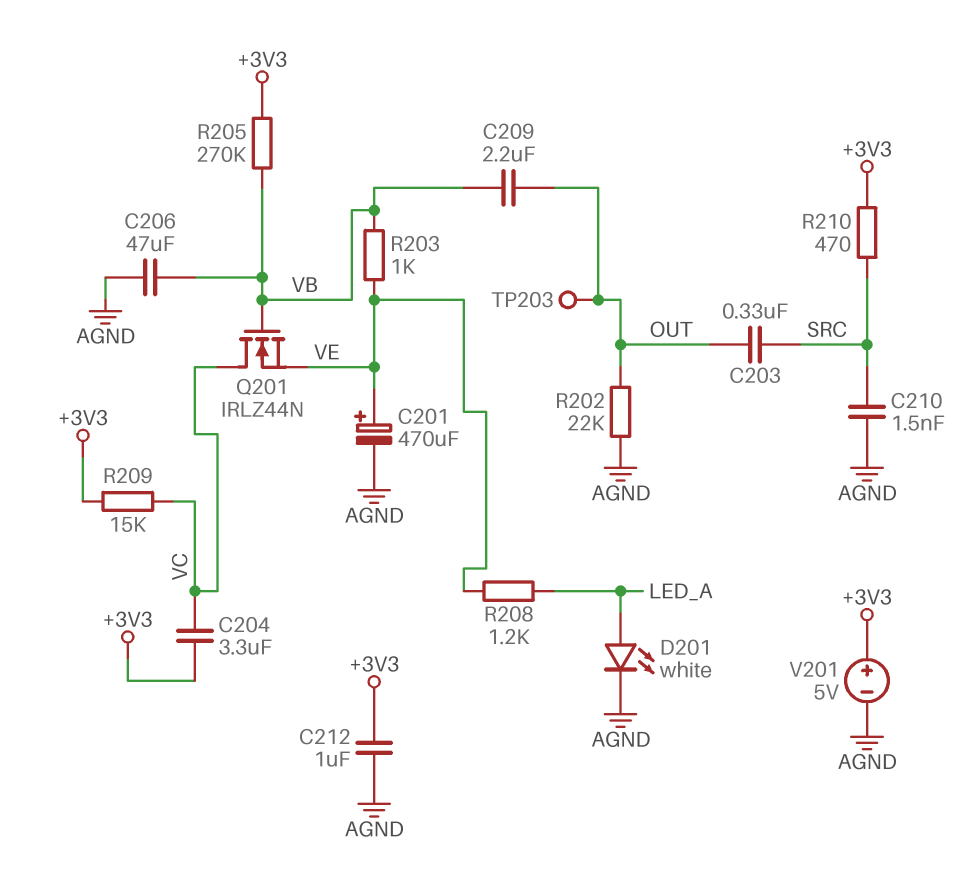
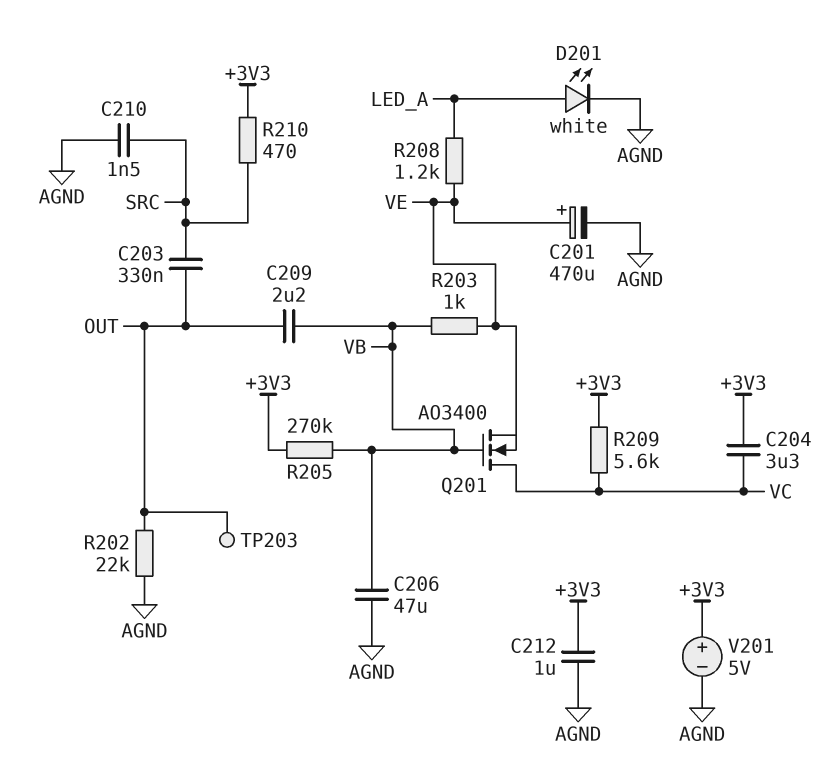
Q201: NMOS IRLZ44N (G VB, D VC, S VE) -> NMOS AO3400 (G VB, D VC, S VE)
R209: 15k (+3V3, VC) -> 5.6k (+3V3, VC)

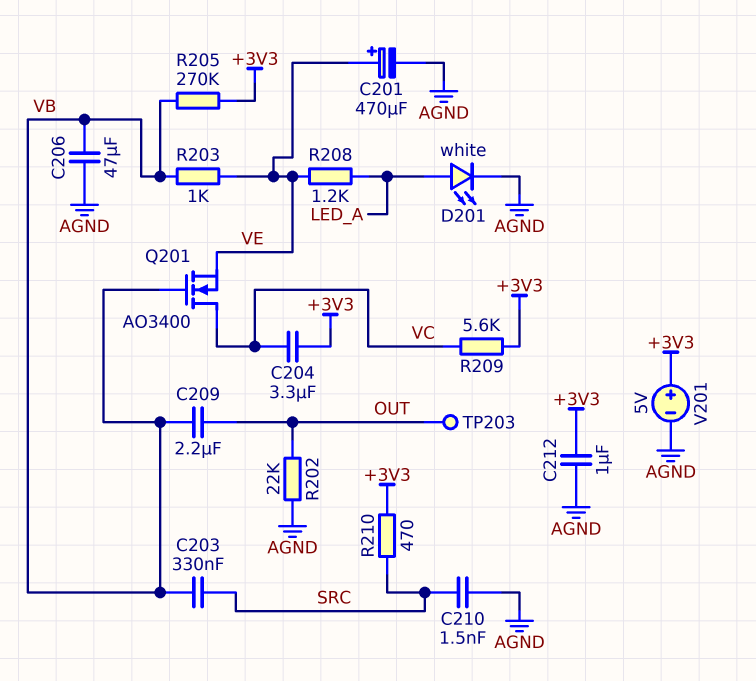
C203: 330nF (OUT, SRC) -> 330nF (SRC, VB)

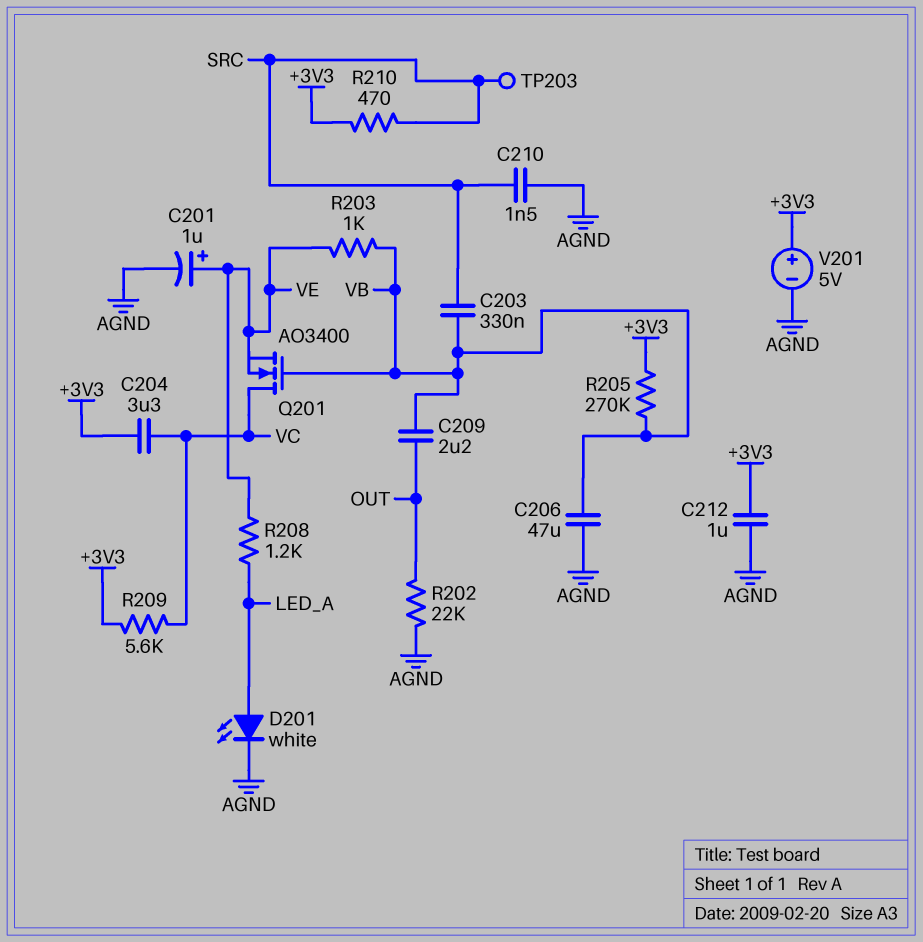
C201: 470uF (plus VE, minus AGND) -> 1uF (plus VE, minus AGND)
TP203: test point (OUT) -> test point (SRC)

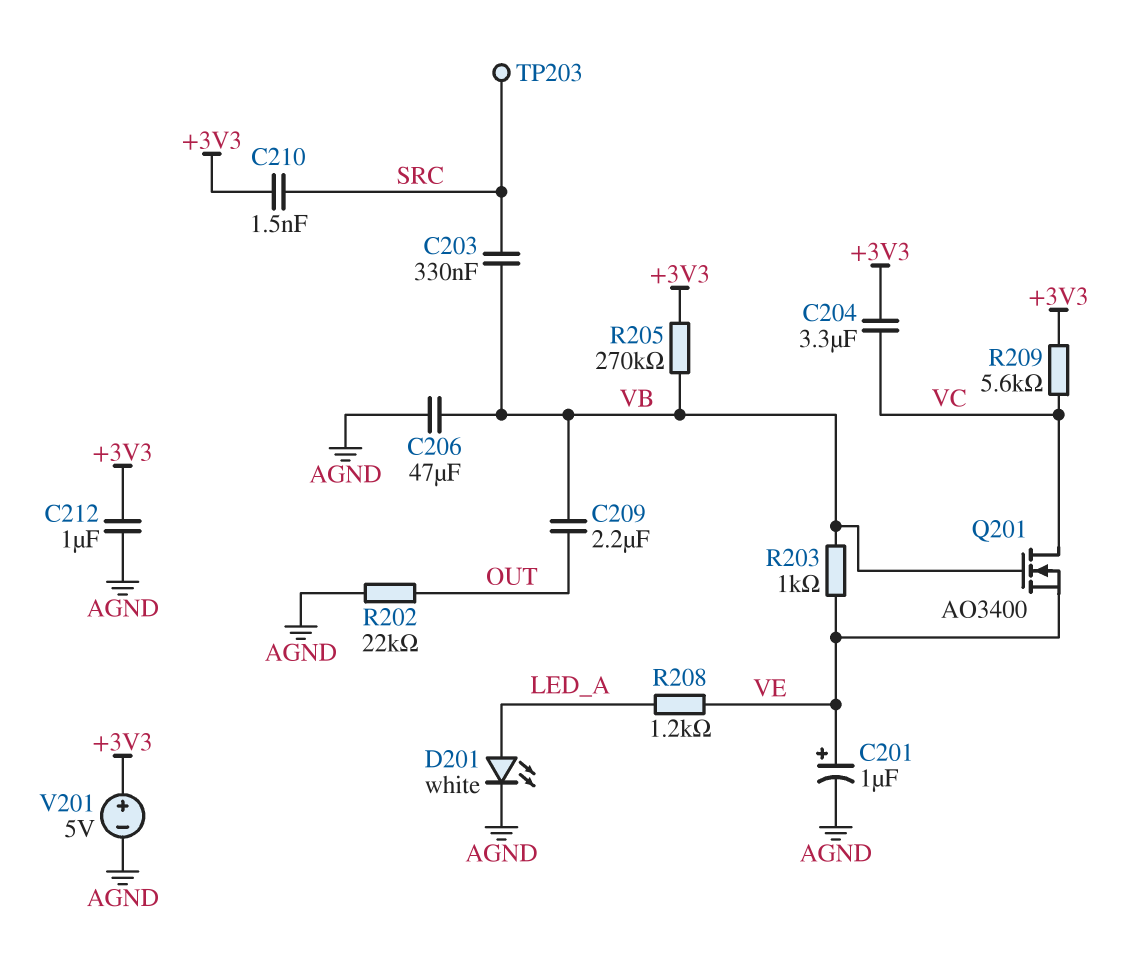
C210: 1.5nF (AGND, SRC) -> 1.5nF (+3V3, SRC)
R210: 470 (+3V3, SRC) -> none

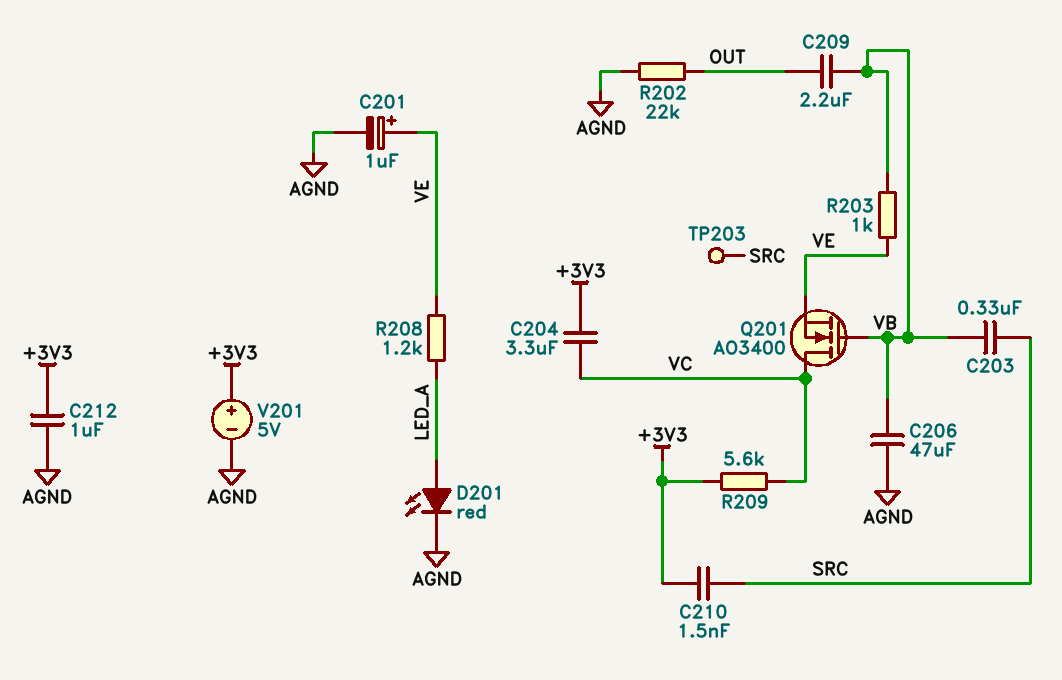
D201: LED white (A LED_A, K AGND) -> LED red (A LED_A, K AGND)
R205: 270k (+3V3, VB) -> none

